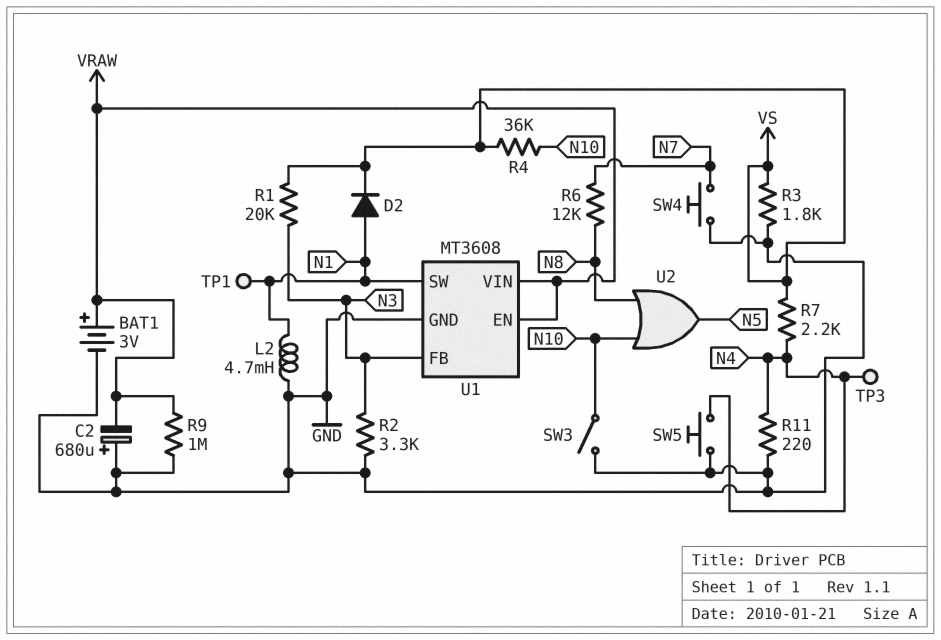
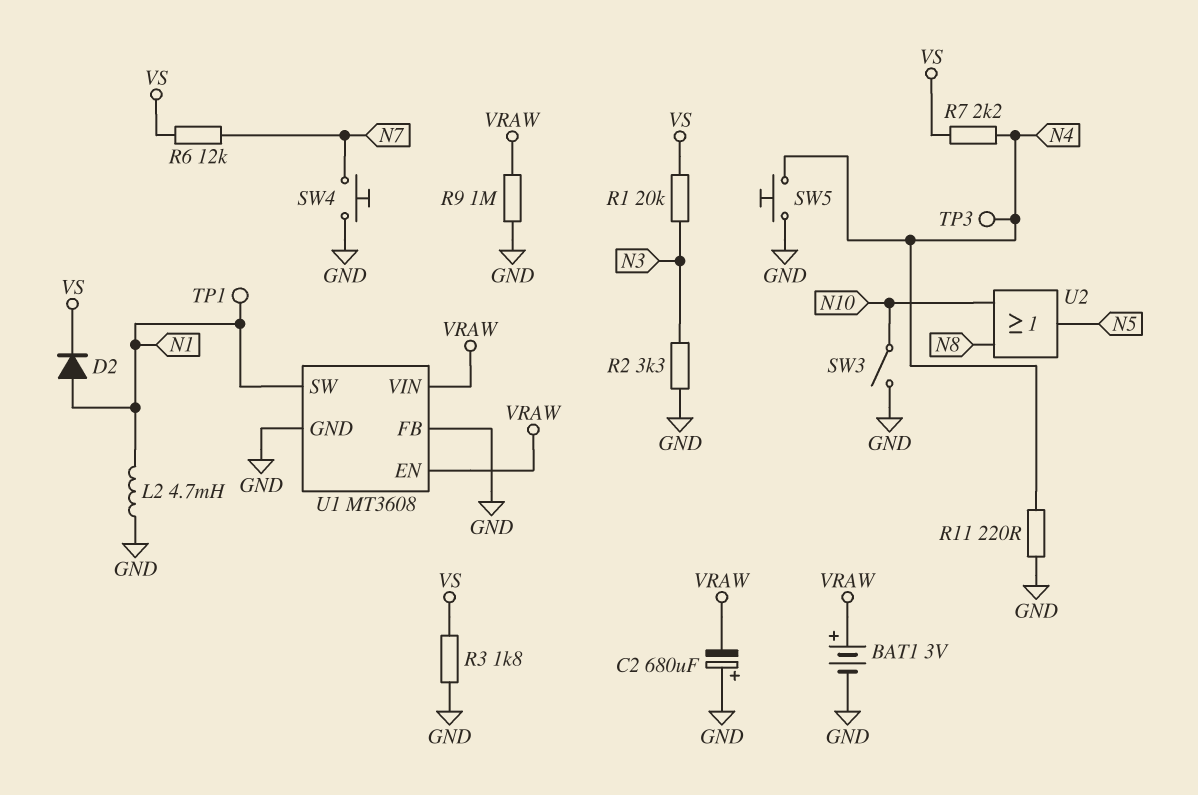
R4: 36k (N10, VS) -> none
R6: 12k (N7, N8) -> 12k (N7, VS)
U1 pin FB: N3 -> GND

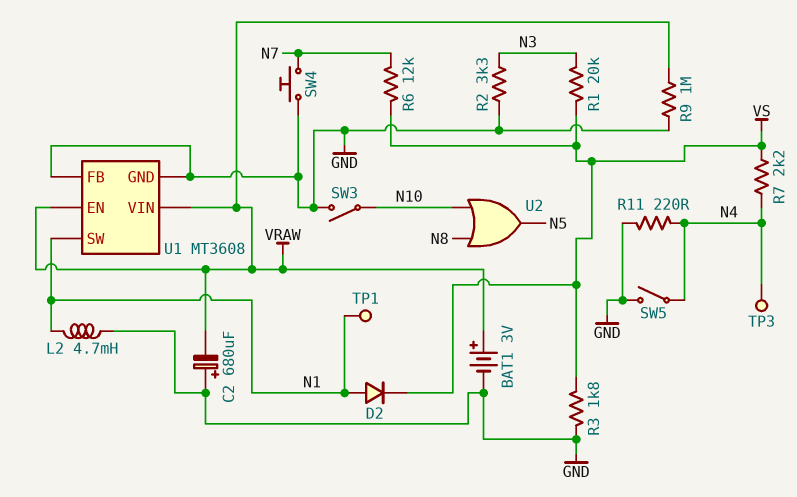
SW5: button (GND, N4) -> switch (GND, N4)

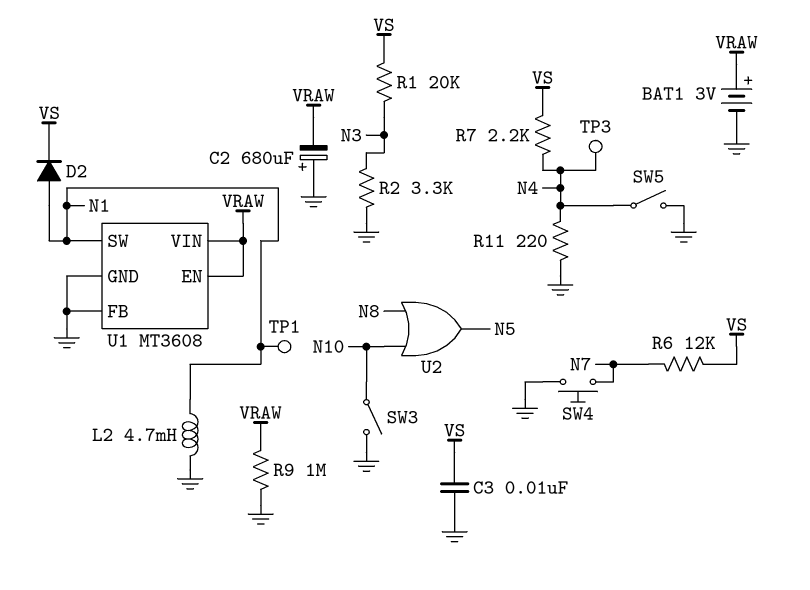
C3: none -> 10nF (GND, VS)
R3: 1.8k (GND, VS) -> none

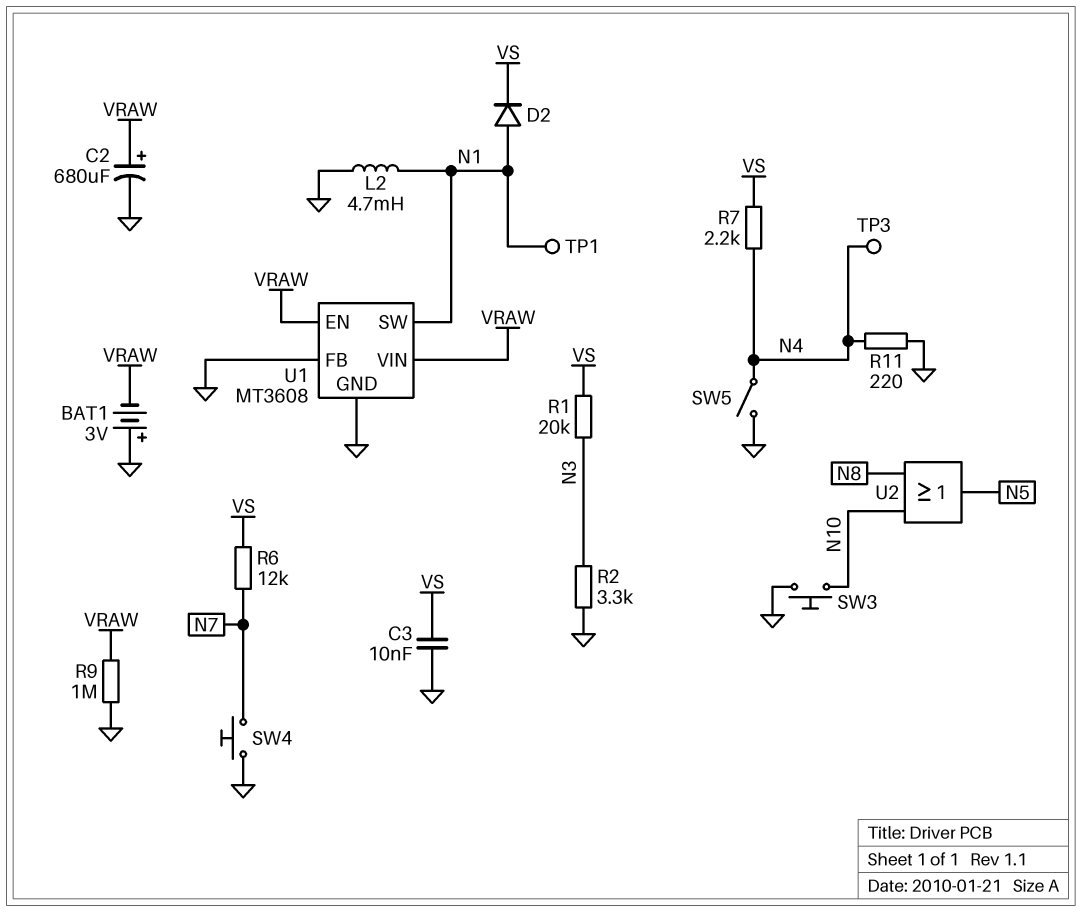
BAT1: 3V (plus VRAW, minus GND) -> 3V (plus GND, minus VRAW)
C2: 680uF (plus GND, minus VRAW) -> 680uF (plus VRAW, minus GND)
SW3: switch (GND, N10) -> button (GND, N10)

